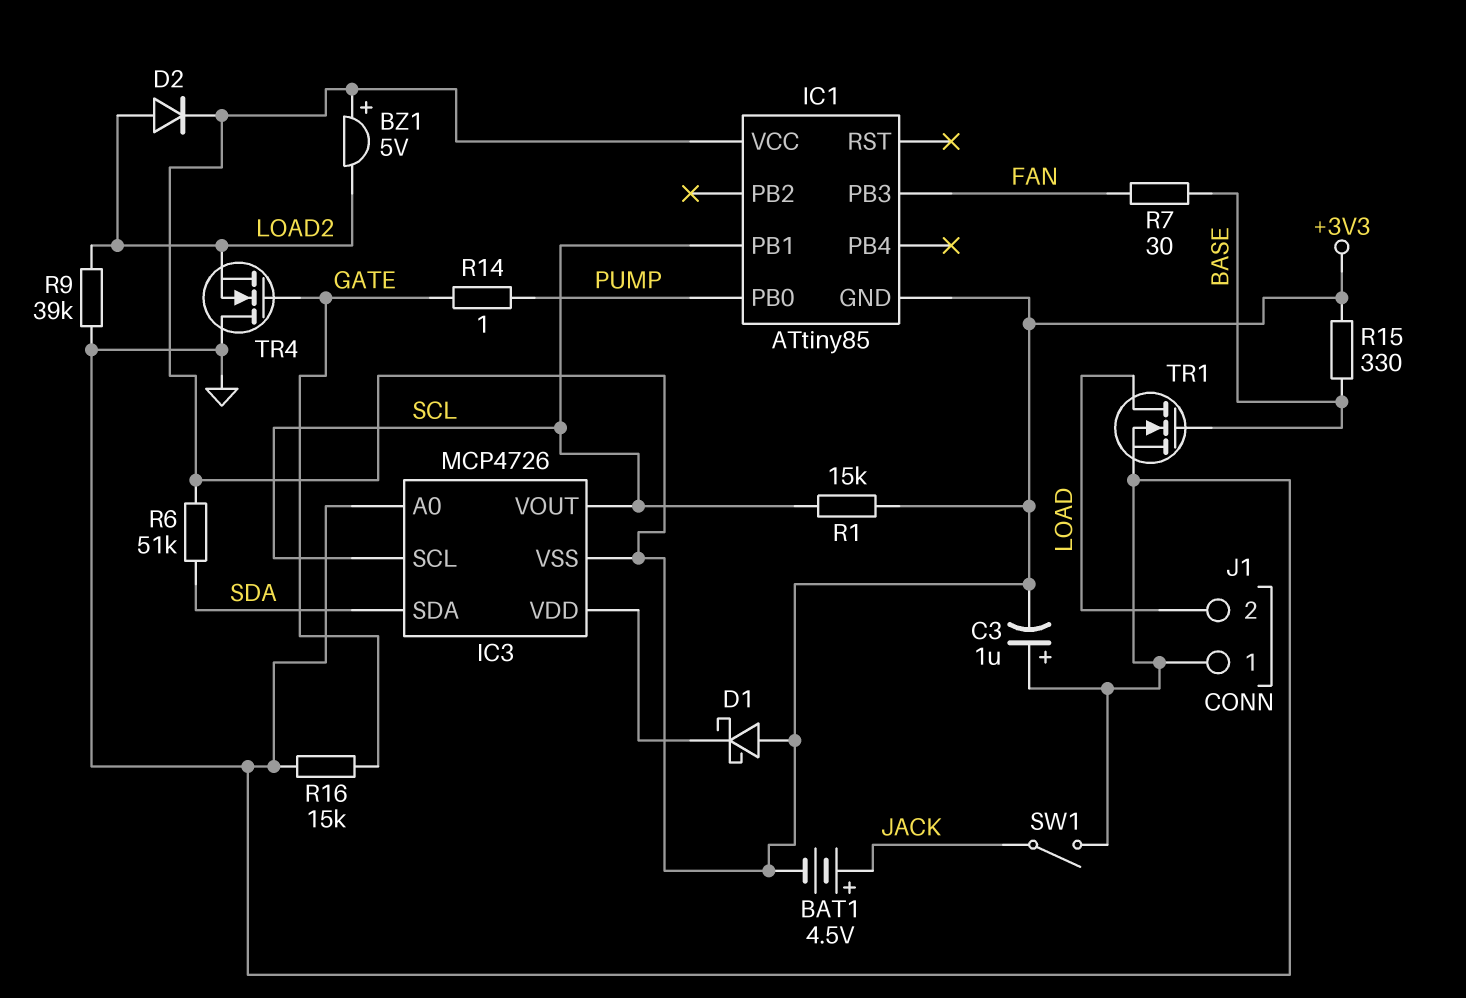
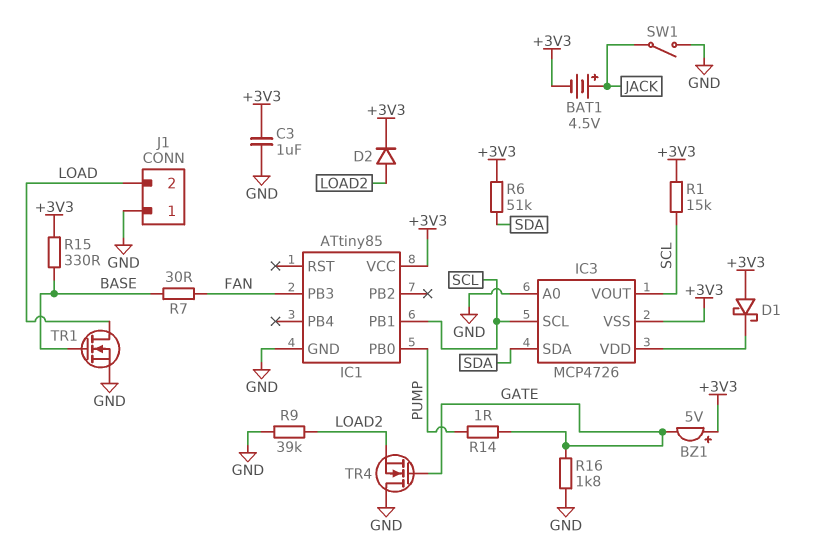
BZ1: buzzer 5V (plus +3V3, minus LOAD2) -> buzzer 5V (plus +3V3, minus GATE)
C3: 1uF (plus GND, minus +3V3) -> 1uF (+3V3, GND)
IC1 pin GND: +3V3 -> GND
R16: 15k (GATE, GND) -> 1.8k (GATE, GND)

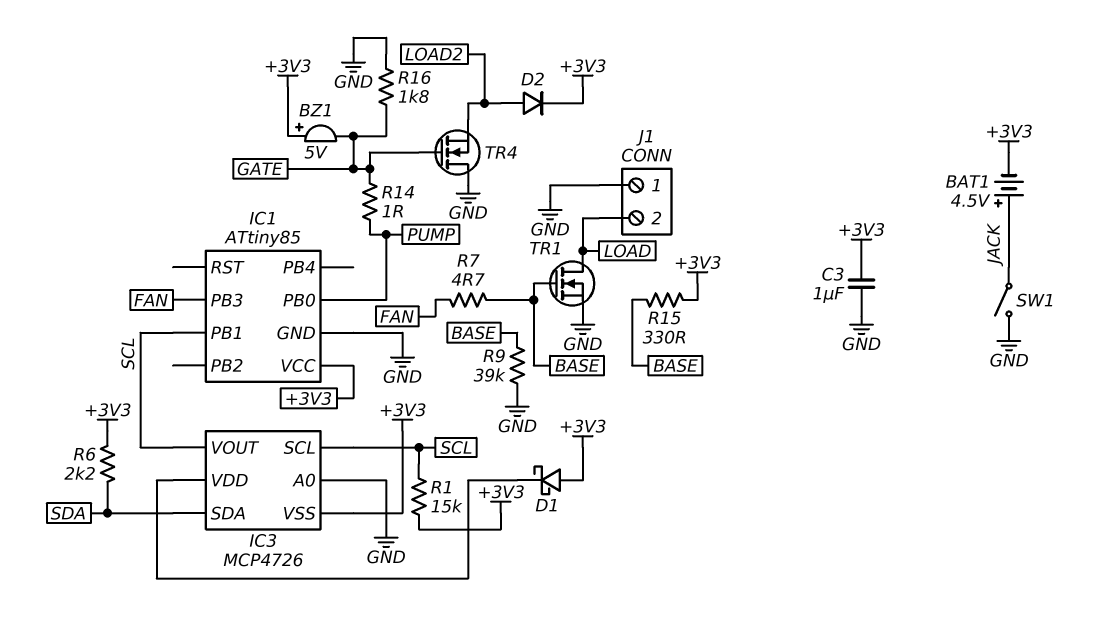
R6: 51k (+3V3, SDA) -> 2.2k (+3V3, SDA)
R7: 30 (BASE, FAN) -> 4.7 (BASE, FAN)
R9: 39k (GND, LOAD2) -> 39k (BASE, GND)

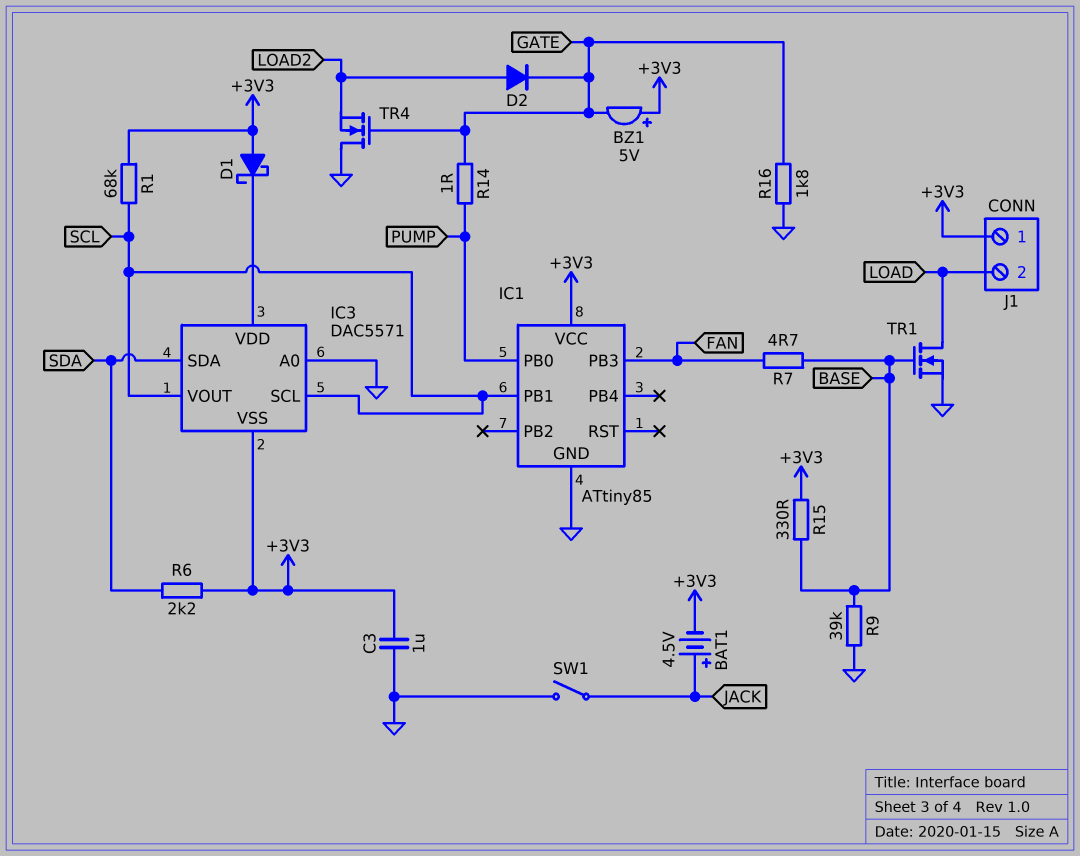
D2: diode (A LOAD2, K +3V3) -> diode (A LOAD2, K GATE)
IC3: MCP4726 -> DAC5571
J1 pin 1: GND -> +3V3
R1: 15k (+3V3, SCL) -> 68k (+3V3, SCL)

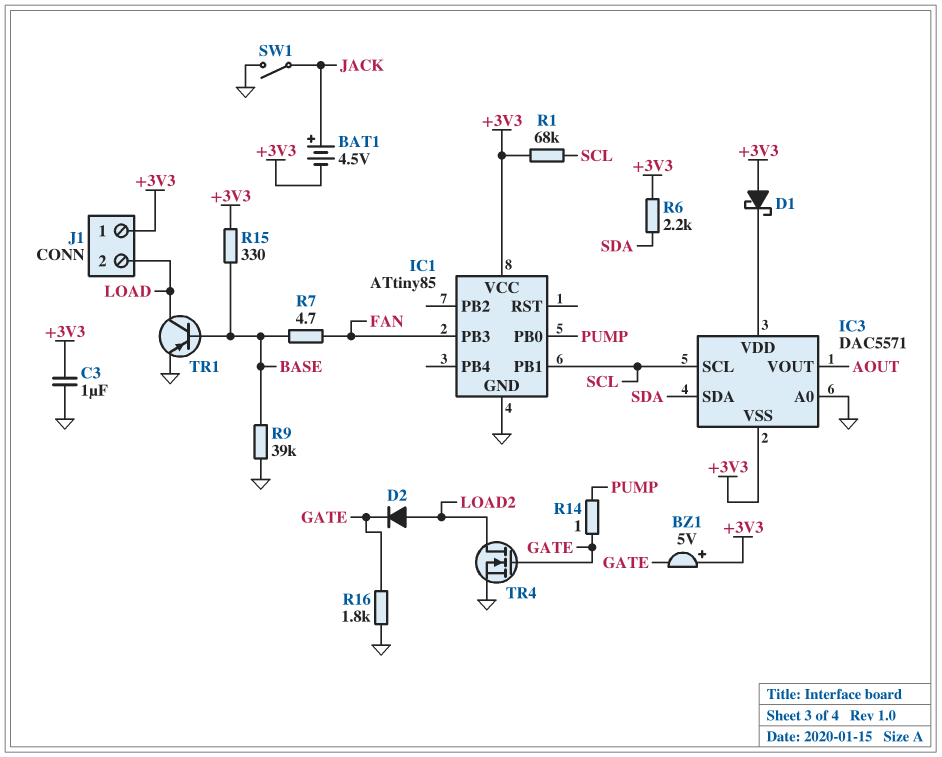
IC3 pin VOUT: SCL -> AOUT
TR1: NMOS (G BASE, D LOAD, S GND) -> PNP (B BASE, C LOAD, E GND)
TR4: NMOS (G GATE, D GND, S LOAD2) -> NMOS (G GATE, D LOAD2, S GND)

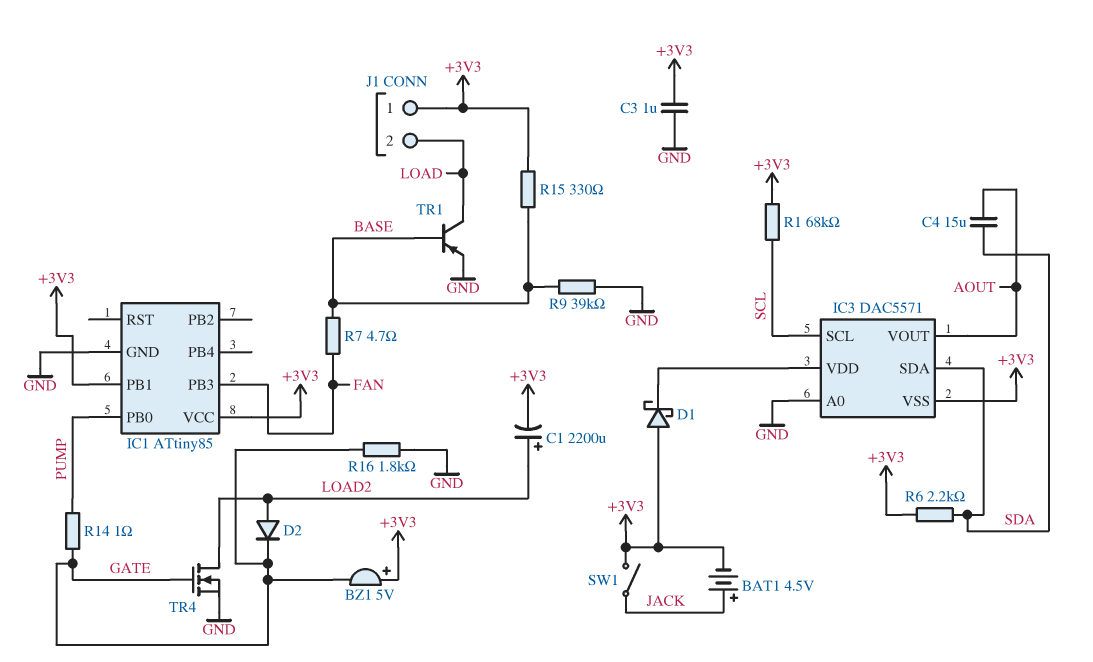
C1: none -> 2200uF (plus LOAD2, minus +3V3)
C4: none -> 15uF (AOUT, SDA)
IC1 pin PB1: SCL -> +3V3
SW1: switch (GND, JACK) -> switch (+3V3, JACK)

